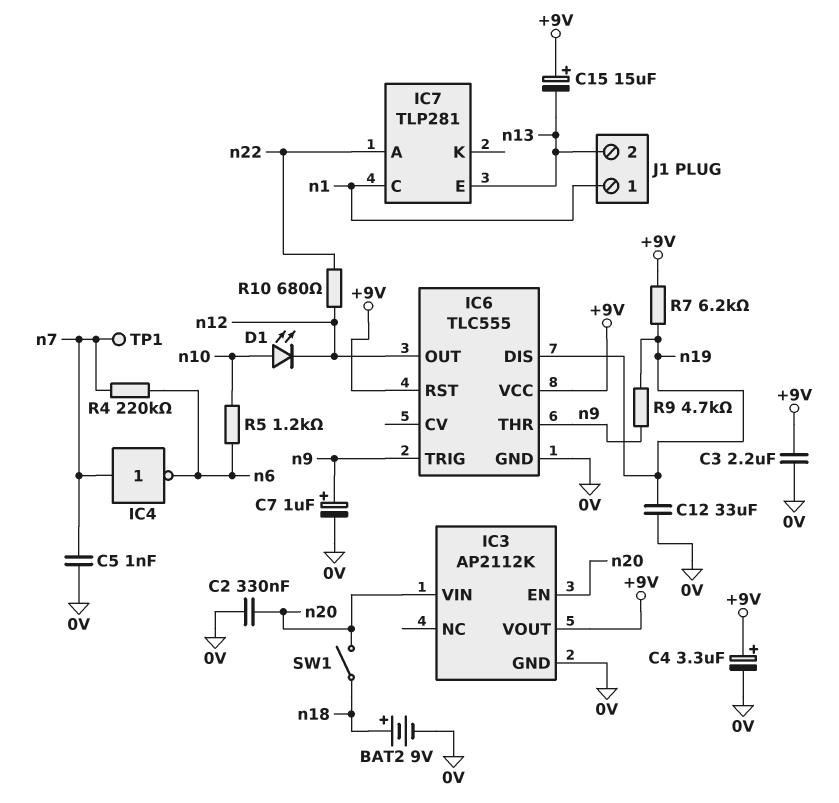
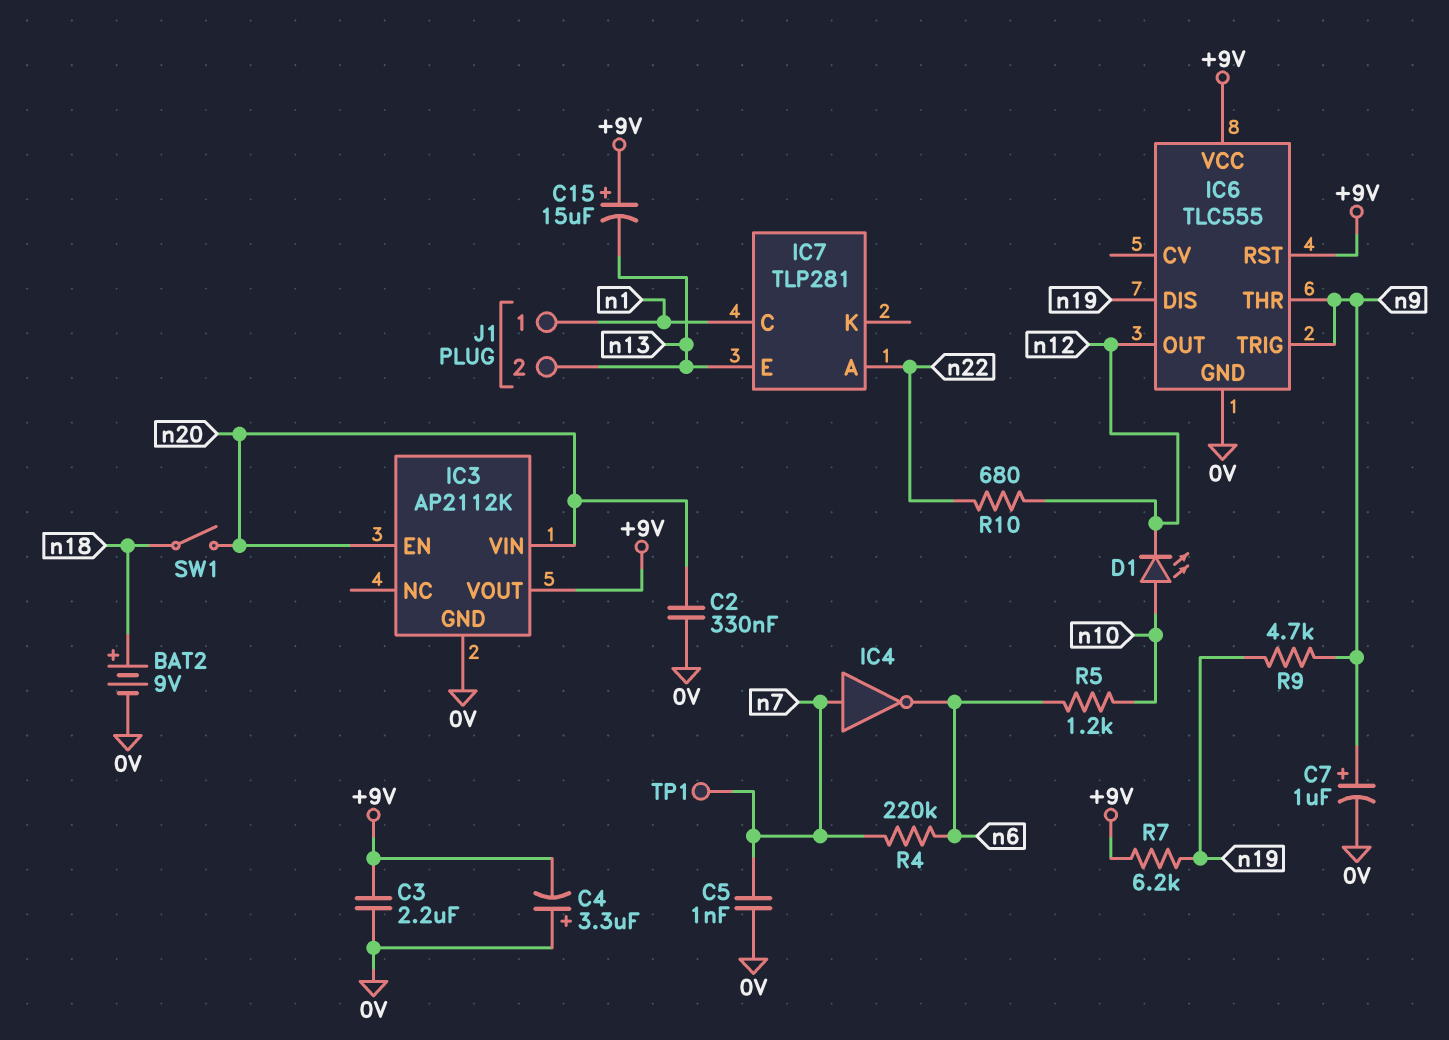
C4: 3.3uF (plus +9V, minus 0V) -> 3.3uF (plus 0V, minus +9V)
C12: 33uF (0V, n19) -> none

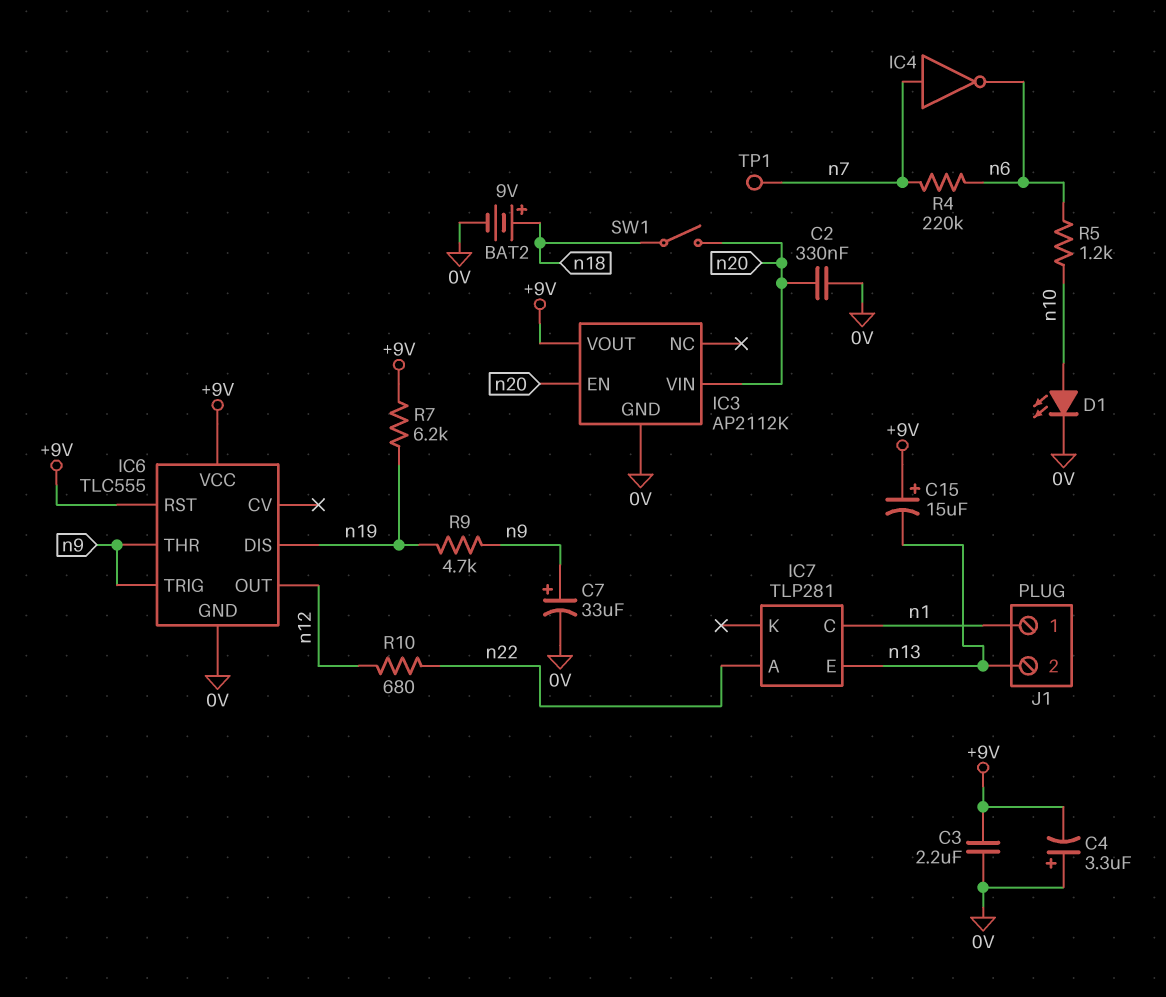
C5: 1nF (0V, n7) -> none
C7: 1uF (plus n9, minus 0V) -> 33uF (plus n9, minus 0V)
D1: LED (A n10, K n12) -> LED (A n10, K 0V)

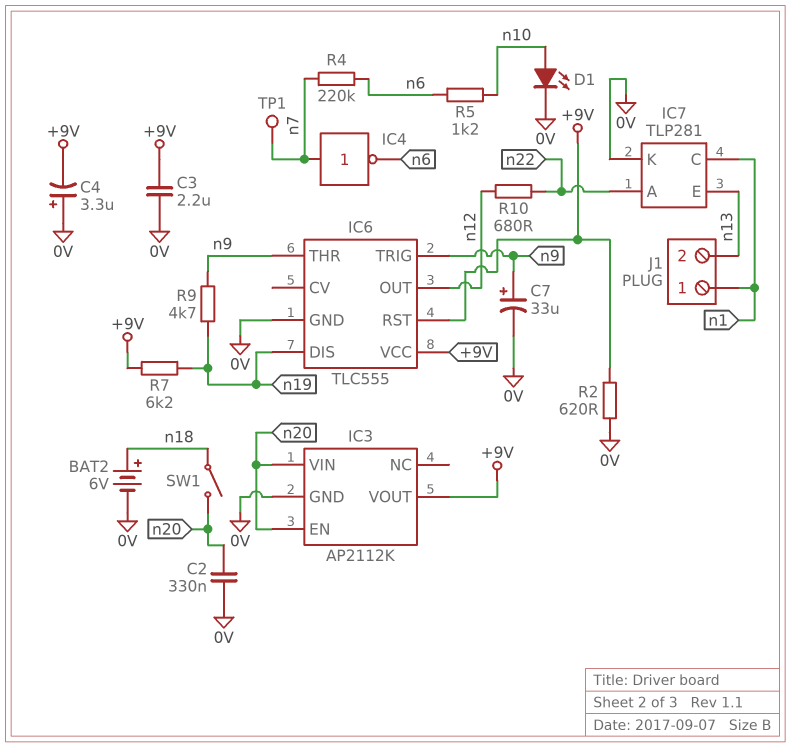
BAT2: 9V (plus n18, minus 0V) -> 6V (plus n18, minus 0V)
C15: 15uF (plus +9V, minus n13) -> none
IC7 pin K: none -> 0V
R2: none -> 620 (+9V, 0V)

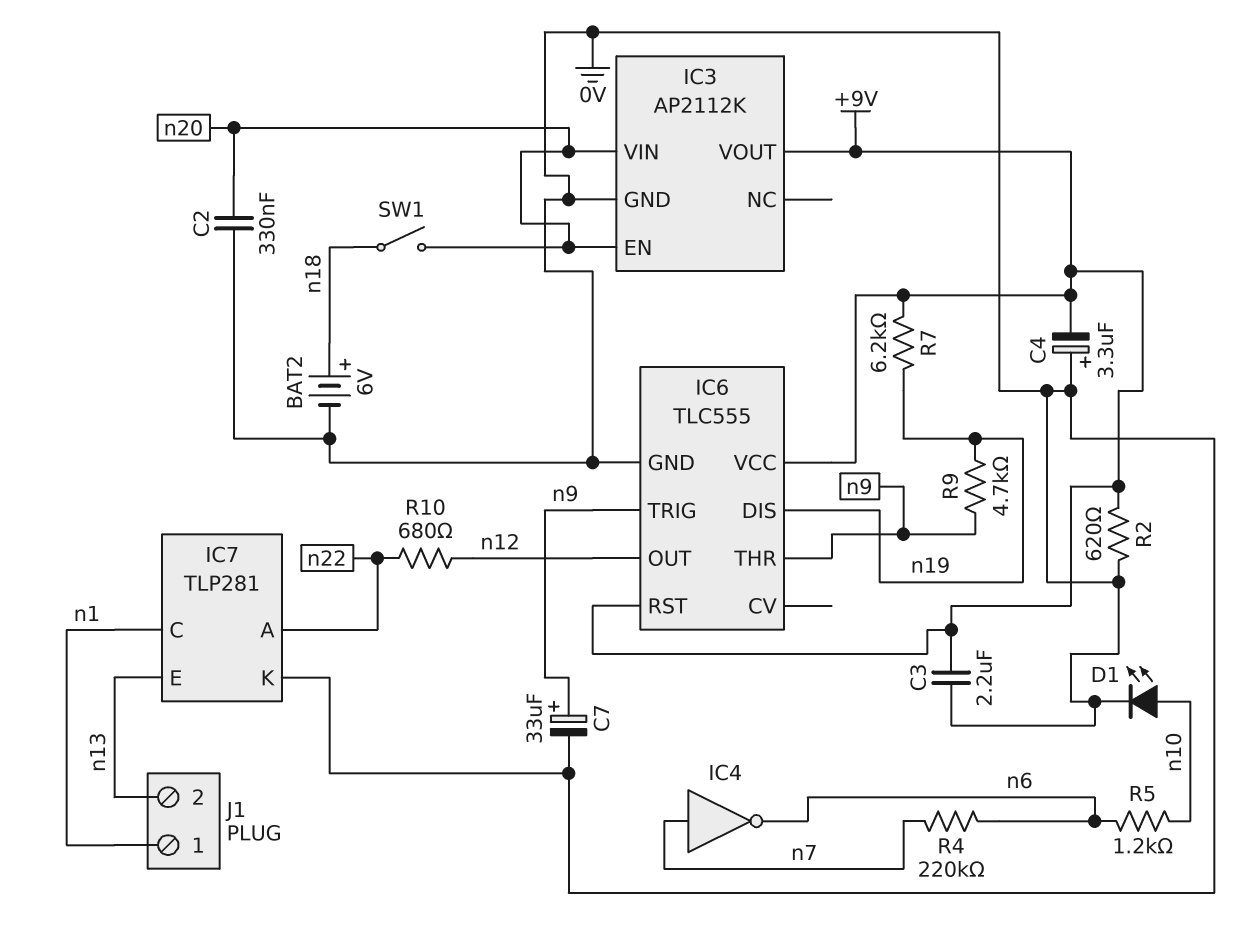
TP1: test point (n7) -> none

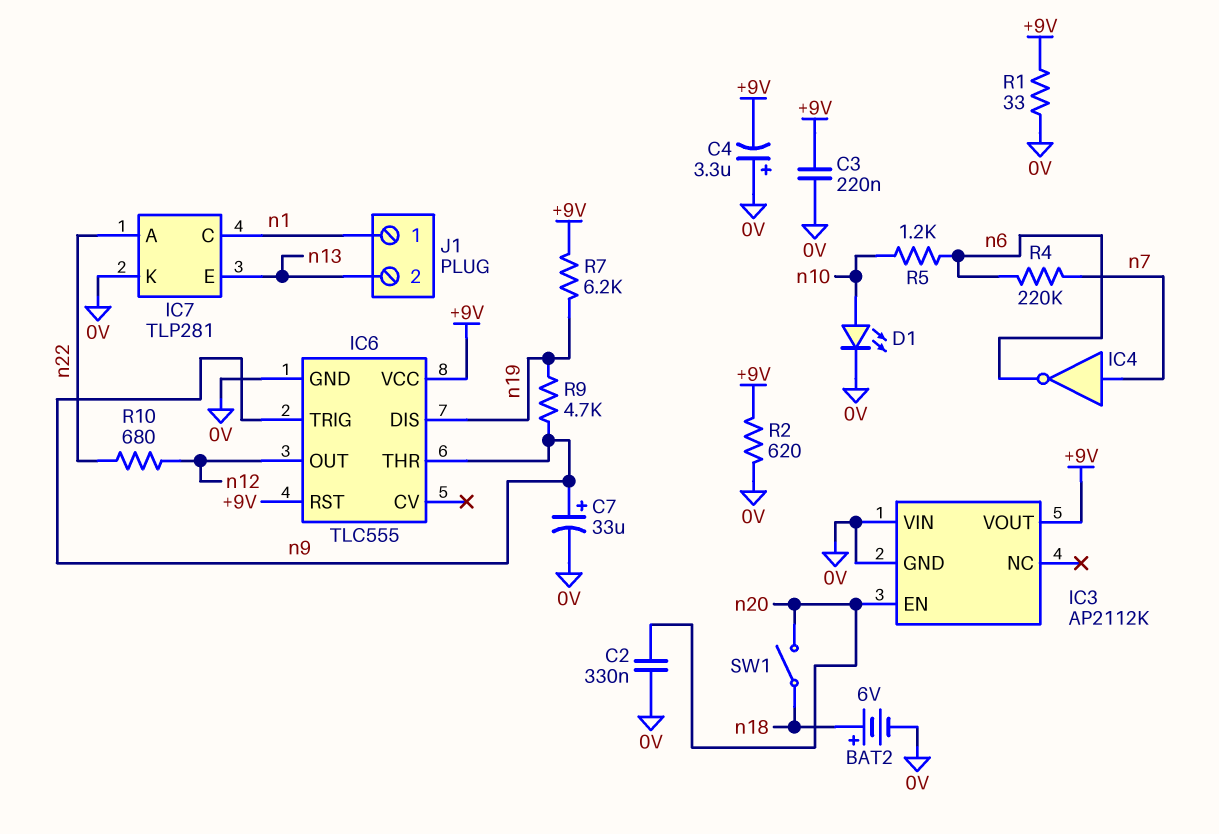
C3: 2.2uF (+9V, 0V) -> 220nF (+9V, 0V)
IC3 pin VIN: n20 -> 0V
R1: none -> 33 (+9V, 0V)

